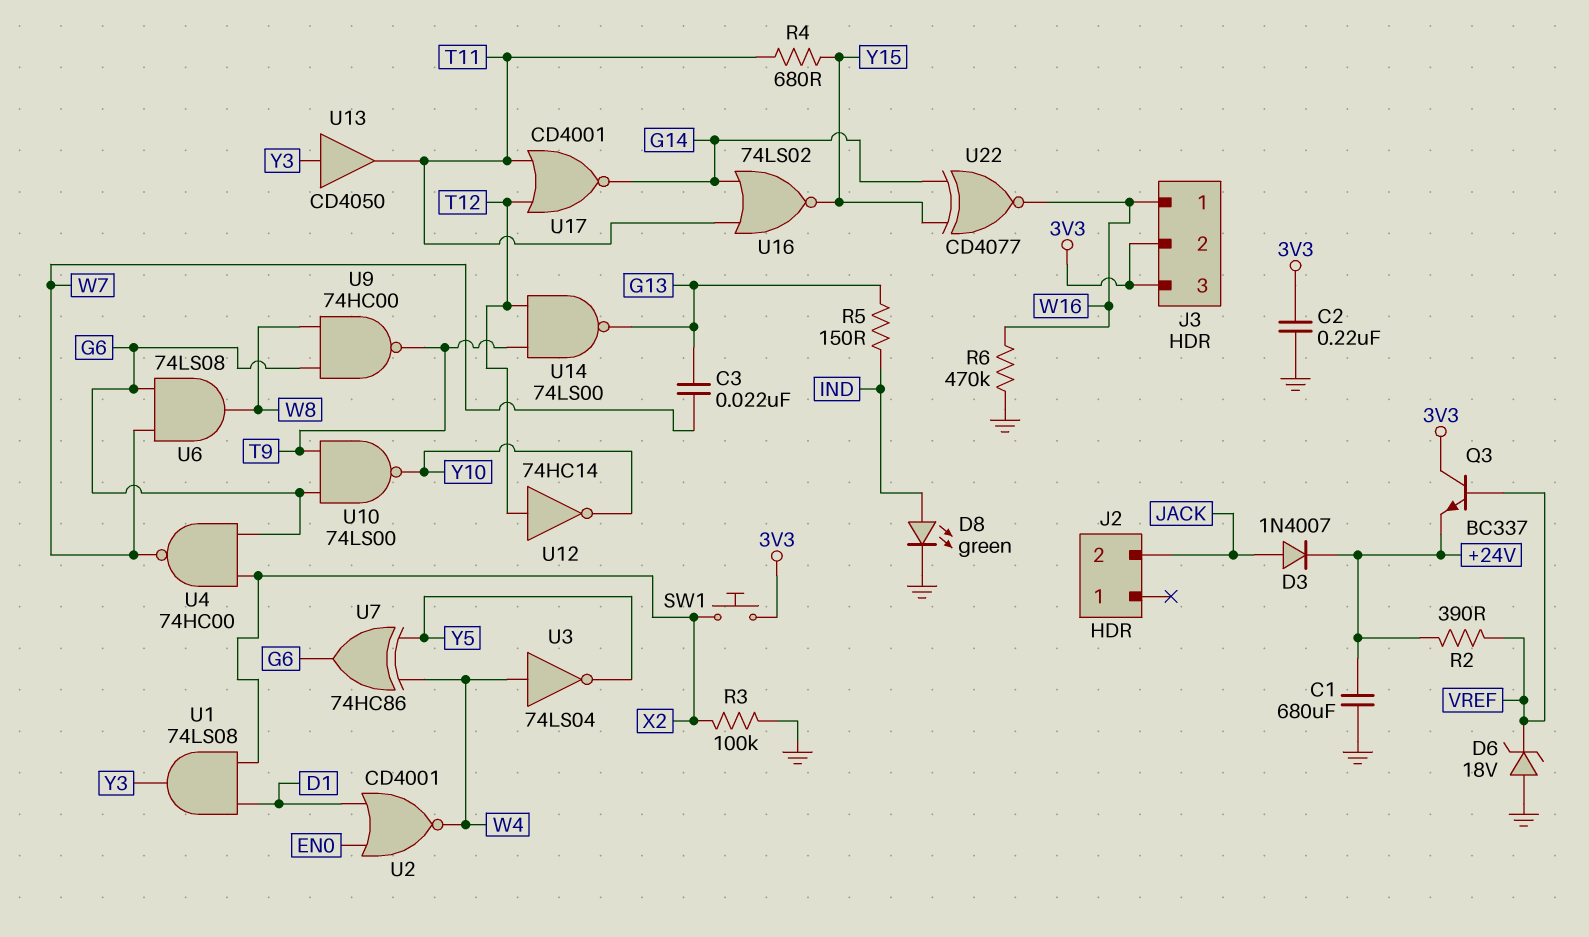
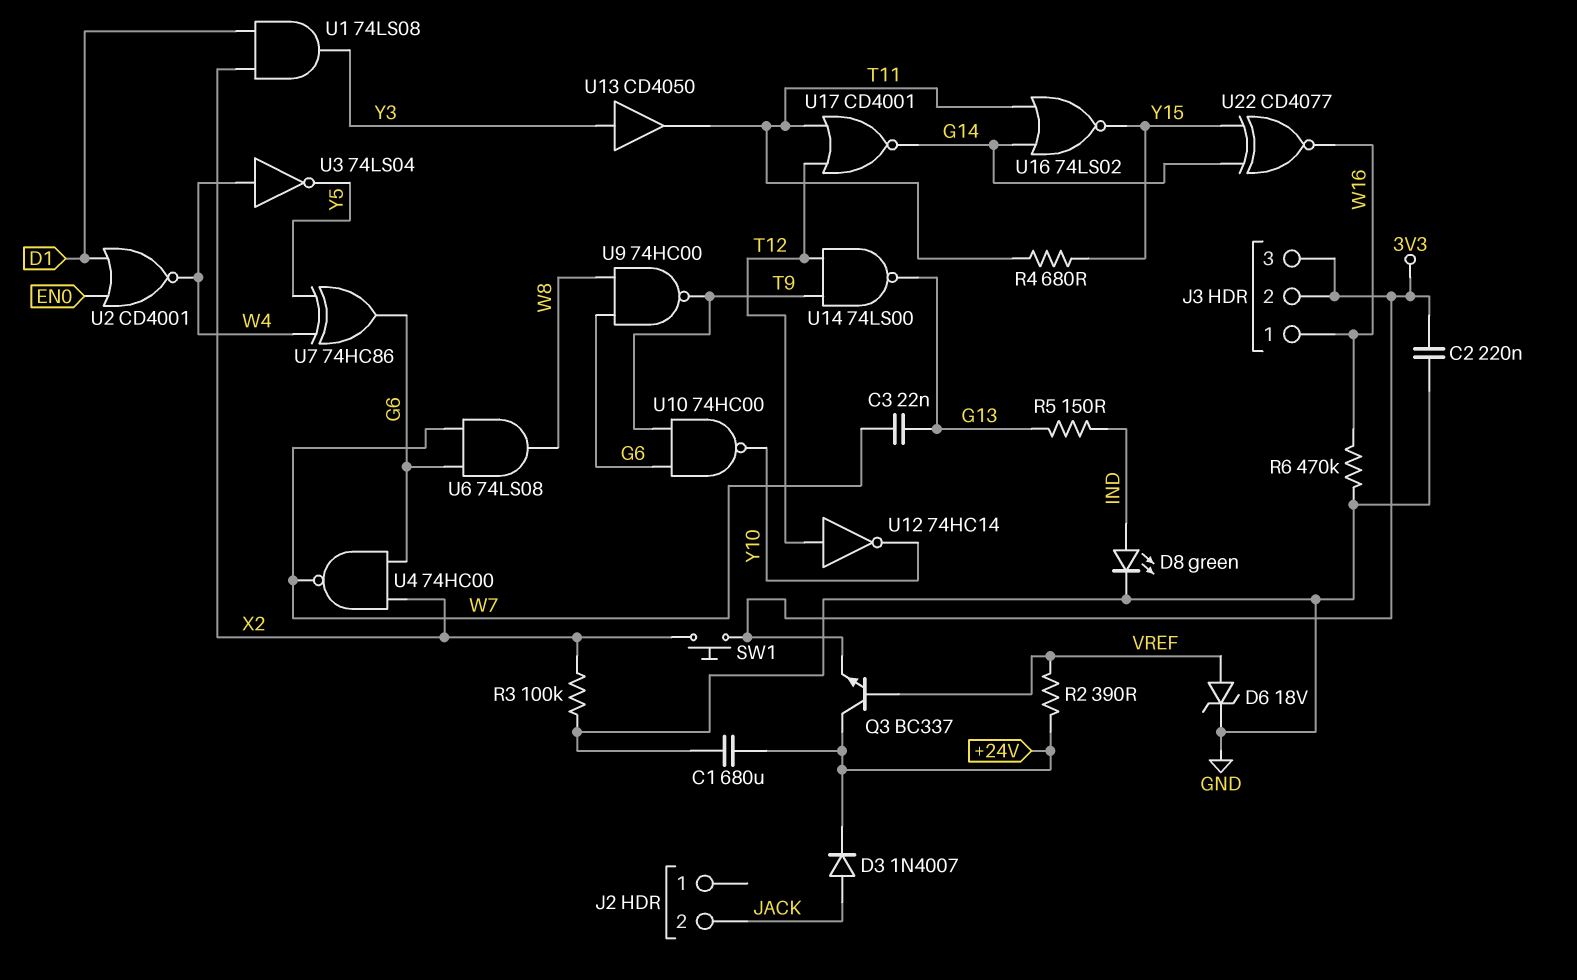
D6: zener 18V (A GND, K VREF) -> zener 18V (A VREF, K GND)
Q3: NPN BC337 (B VREF, C 3V3, E +24V) -> NPN BC337 (B VREF, C +24V, E 3V3)
U10: NAND 74LS00 (in G6, in T9, out Y10) -> NAND 74HC00 (in G6, in T9, out Y10)

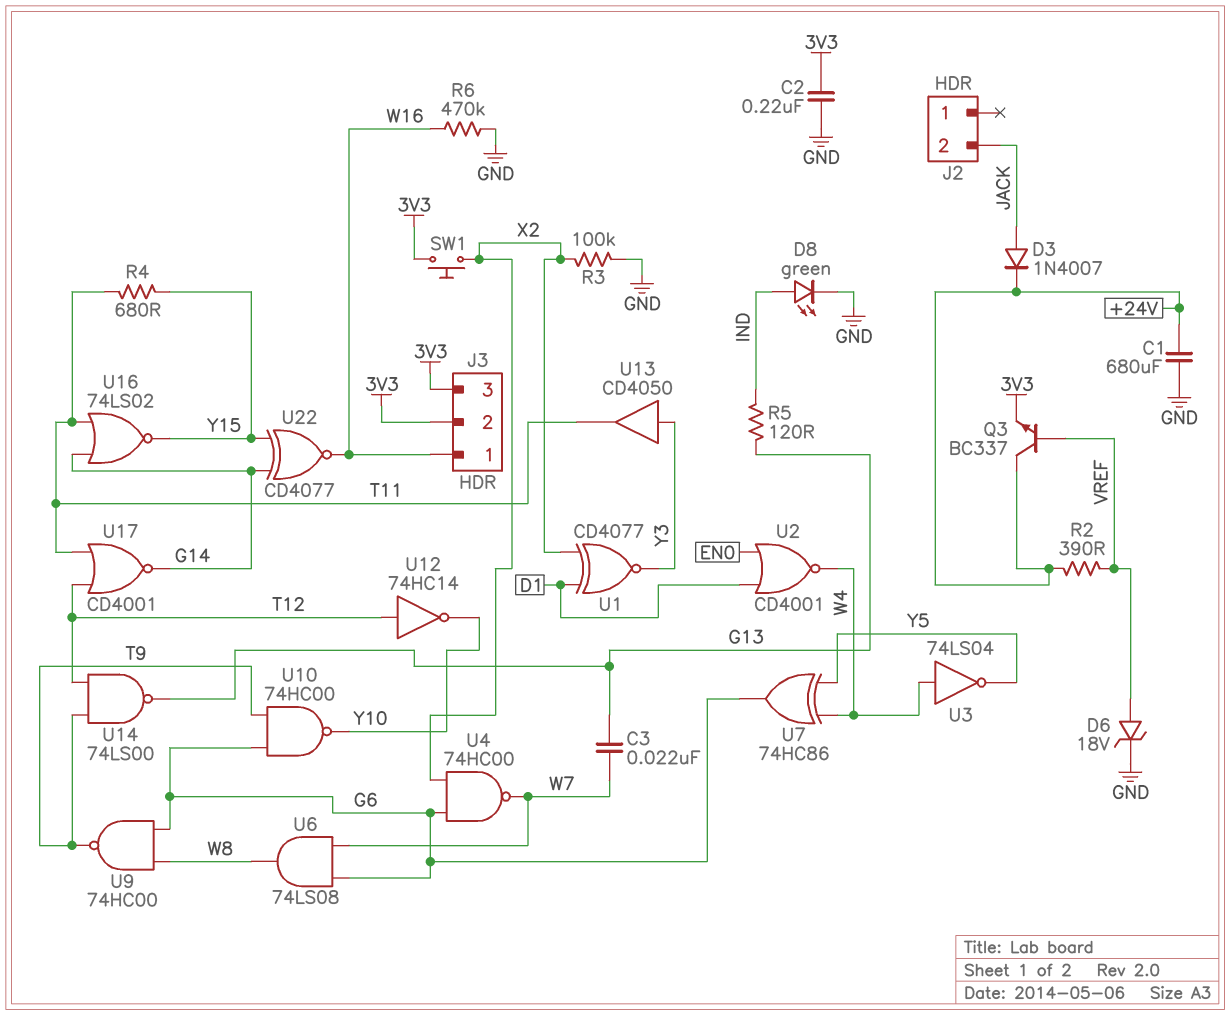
R5: 150 (G13, IND) -> 120 (G13, IND)
U1: AND 74LS08 (in D1, in X2, out Y3) -> XNOR CD4077 (in D1, in X2, out Y3)

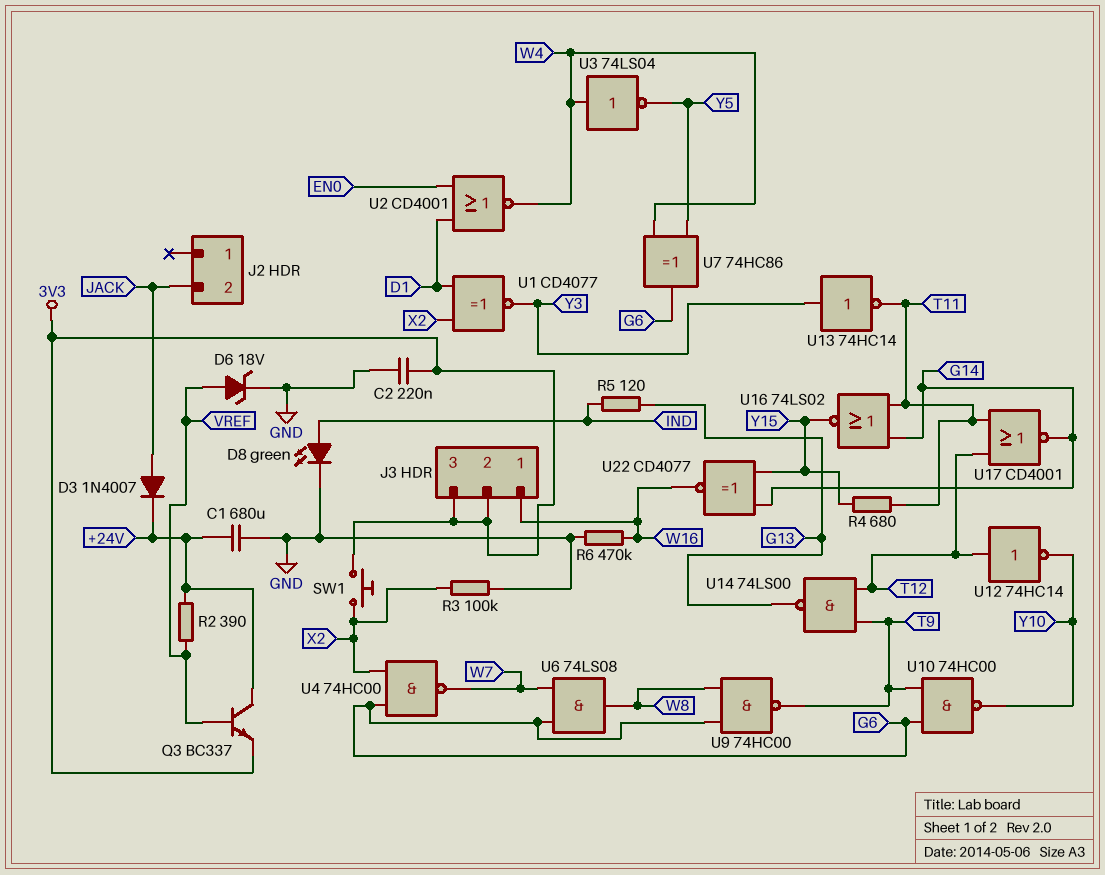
C3: 22nF (G13, W7) -> none
U13: buffer CD4050 (in Y3, out T11) -> NOT 74HC14 (in Y3, out T11)

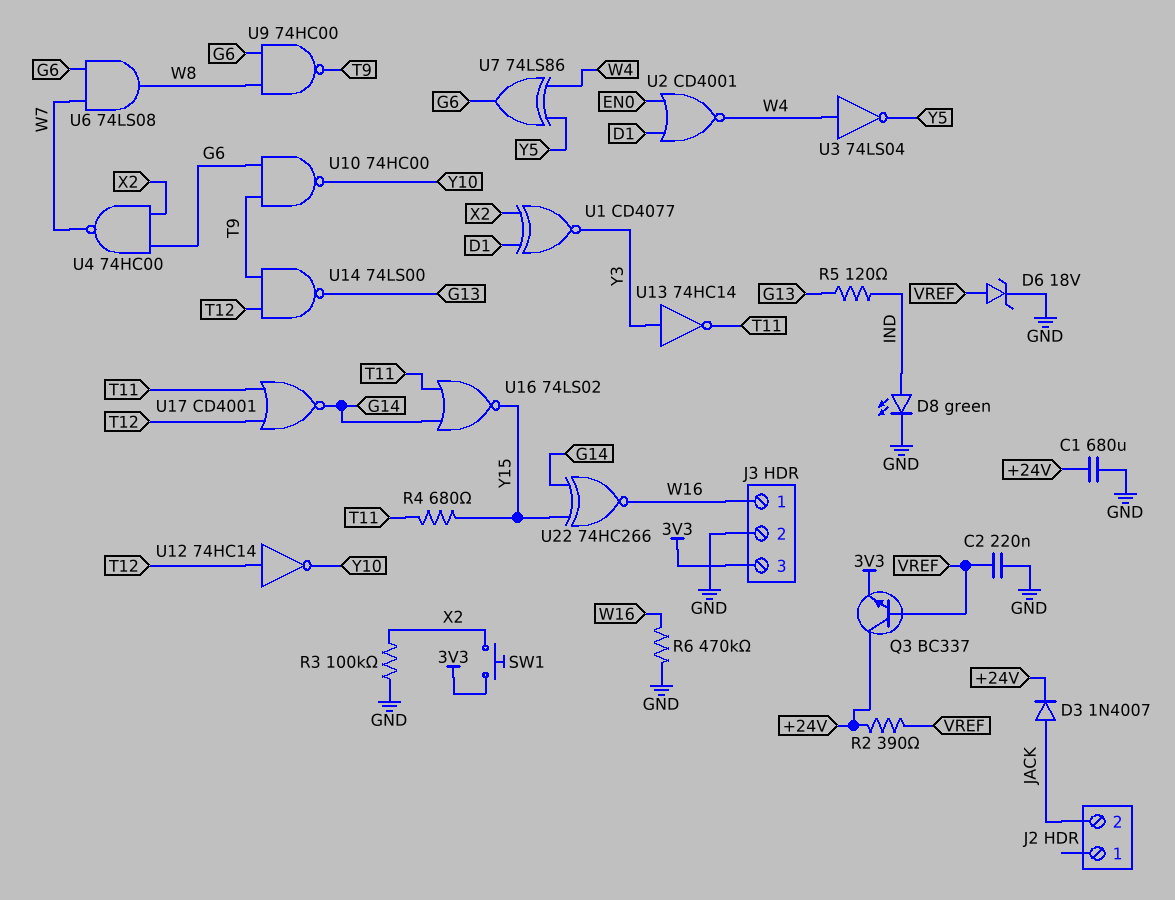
C2: 220nF (3V3, GND) -> 220nF (GND, VREF)
J3 pin 2: 3V3 -> GND
U7: XOR 74HC86 (in W4, in Y5, out G6) -> XOR 74LS86 (in W4, in Y5, out G6)
U22: XNOR CD4077 (in G14, in Y15, out W16) -> XNOR 74HC266 (in G14, in Y15, out W16)

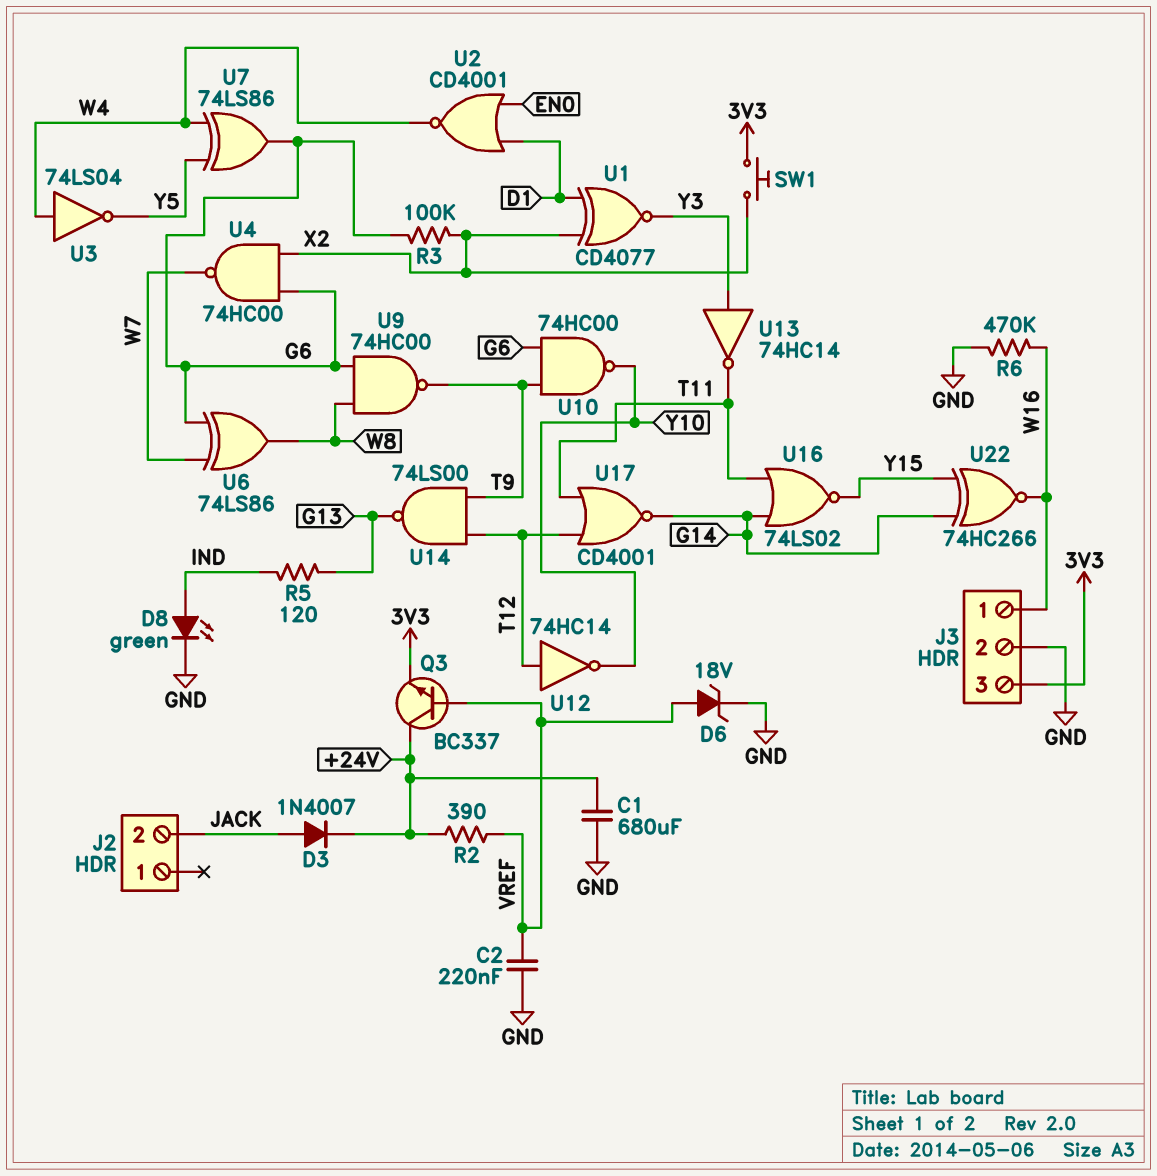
R3: 100k (GND, X2) -> 100k (G6, X2)
R4: 680 (T11, Y15) -> none
U6: AND 74LS08 (in G6, in W7, out W8) -> XOR 74LS86 (in G6, in W7, out W8)

